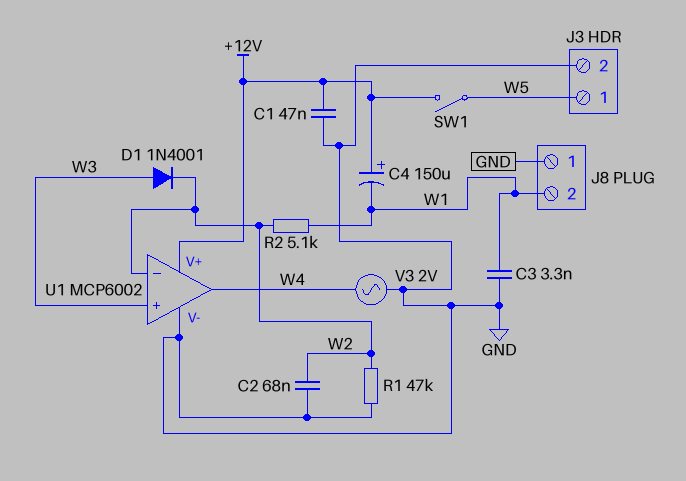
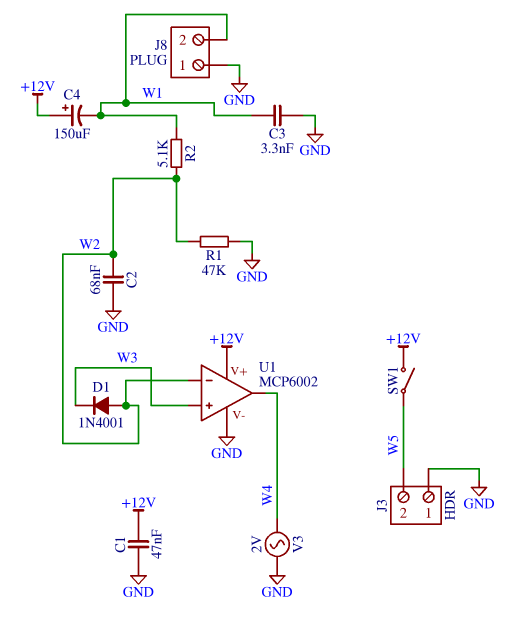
D1: diode 1N4001 (A W3, K W2) -> diode 1N4001 (A W2, K W3)
J3 pin 1: W5 -> GND
J3 pin 2: GND -> W5

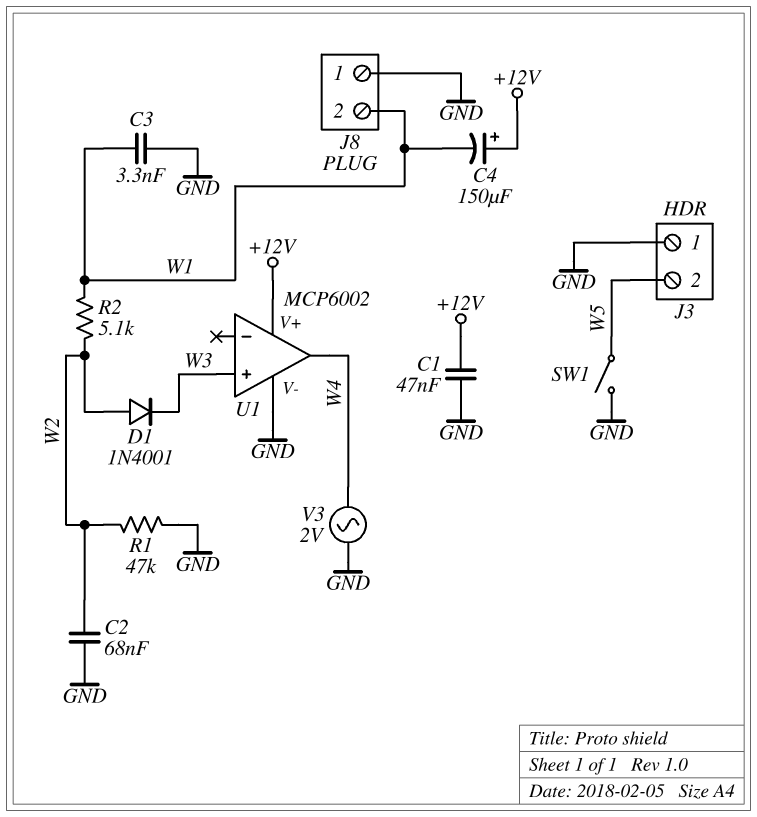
SW1: switch (+12V, W5) -> switch (GND, W5)
U1 pin in-: W2 -> none

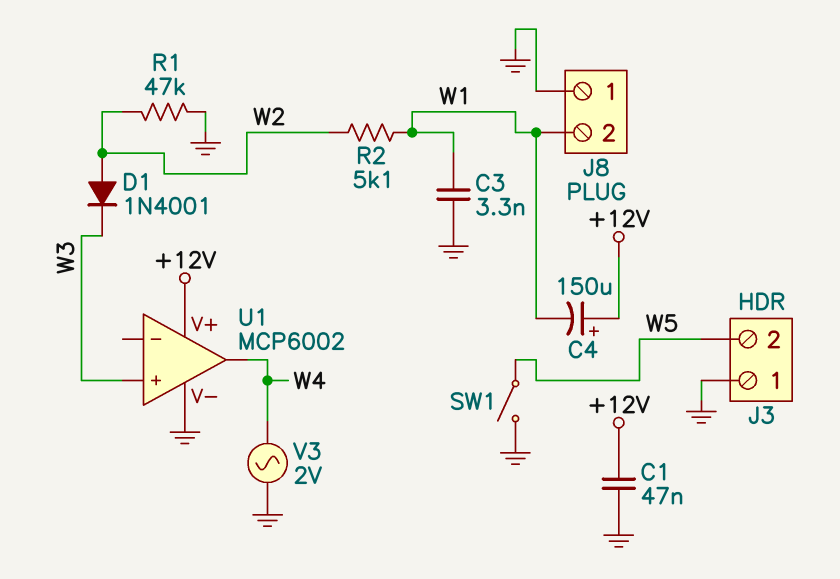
C2: 68nF (GND, W2) -> none

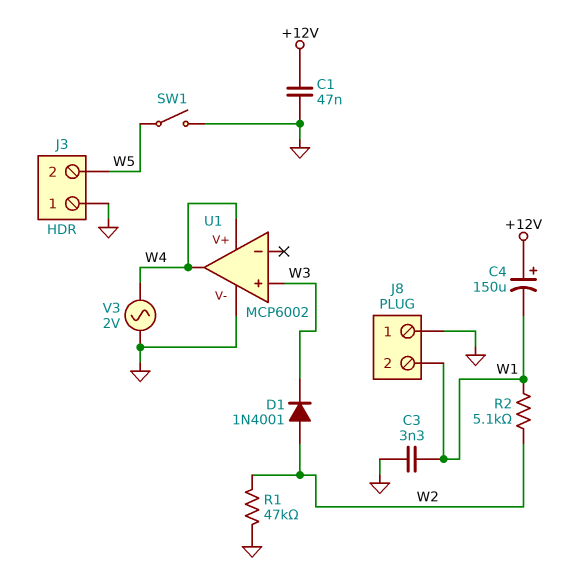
U1 pin V+: +12V -> W4

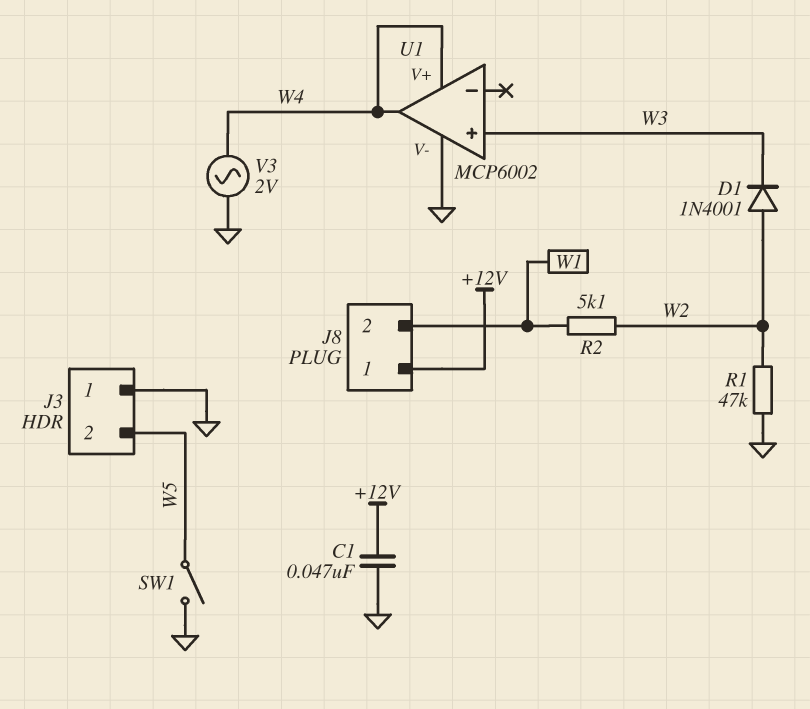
C3: 3.3nF (GND, W1) -> none
C4: 150uF (plus +12V, minus W1) -> none
J8 pin 1: GND -> +12V

